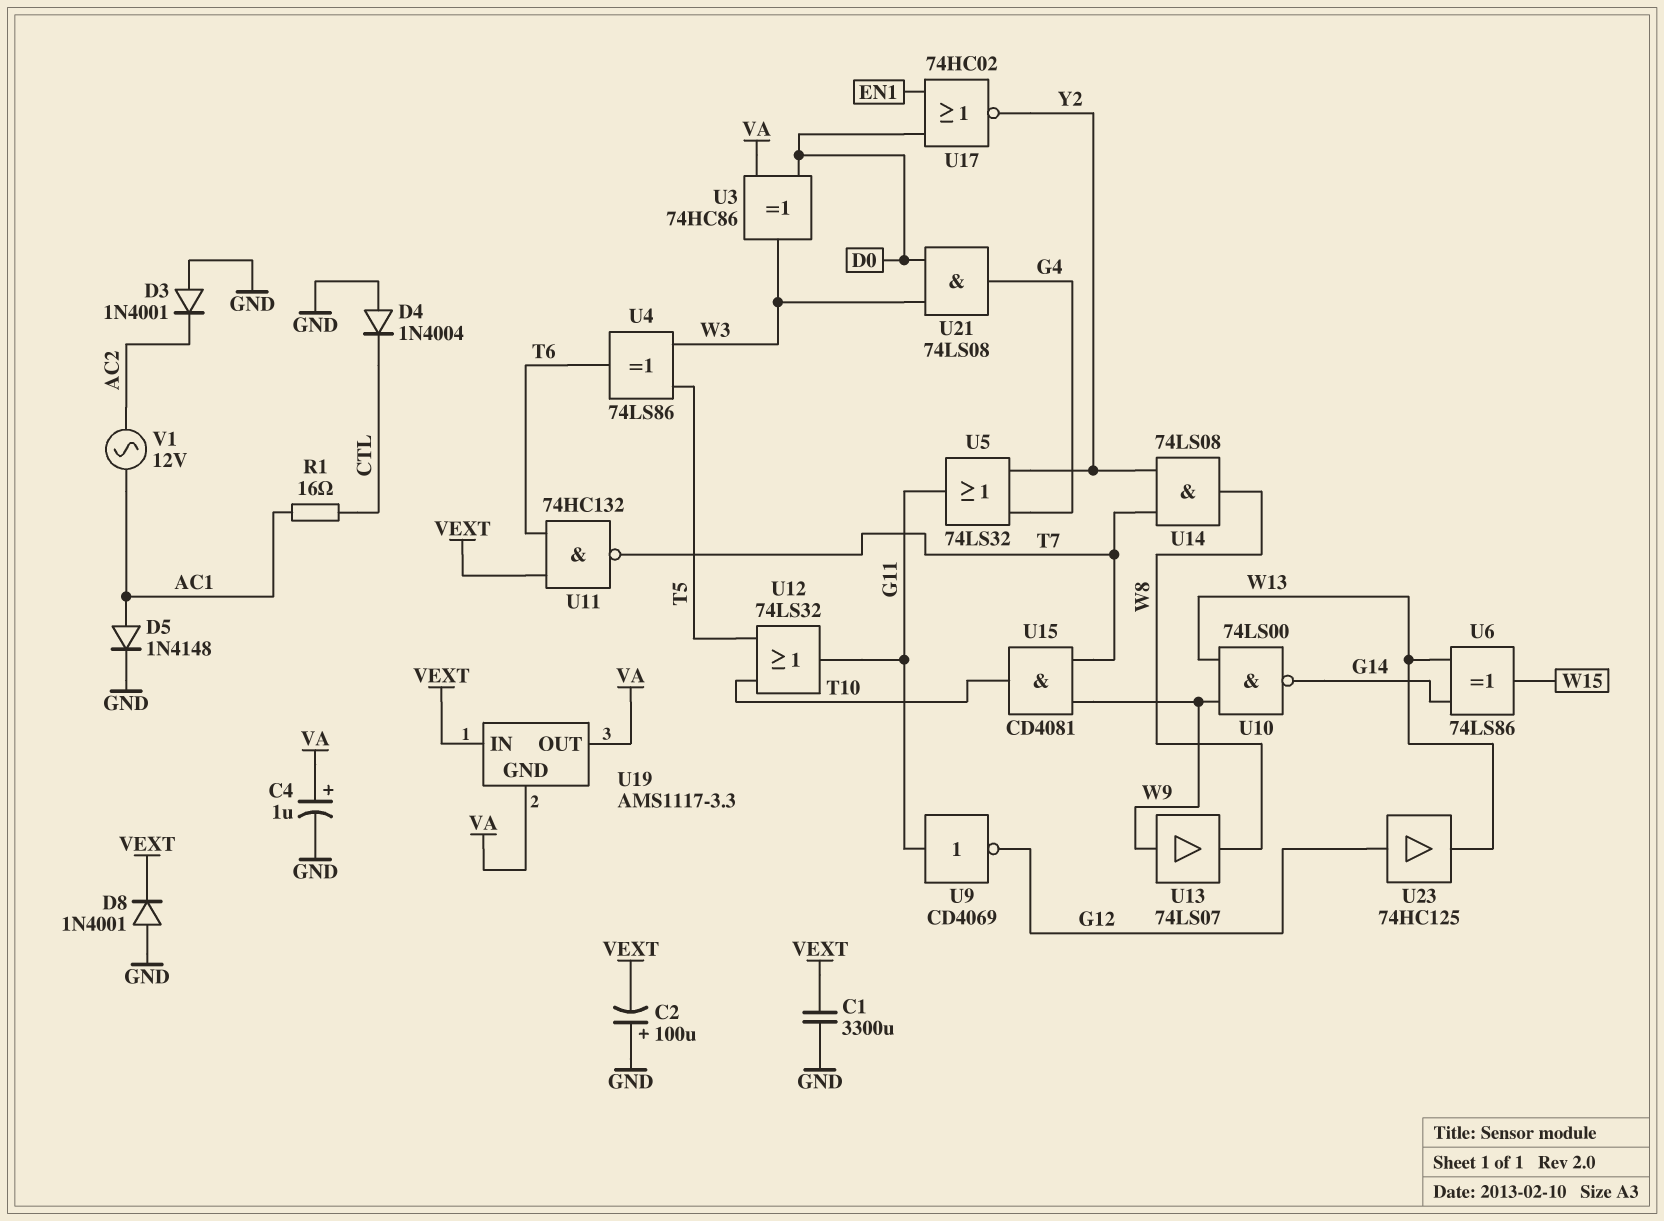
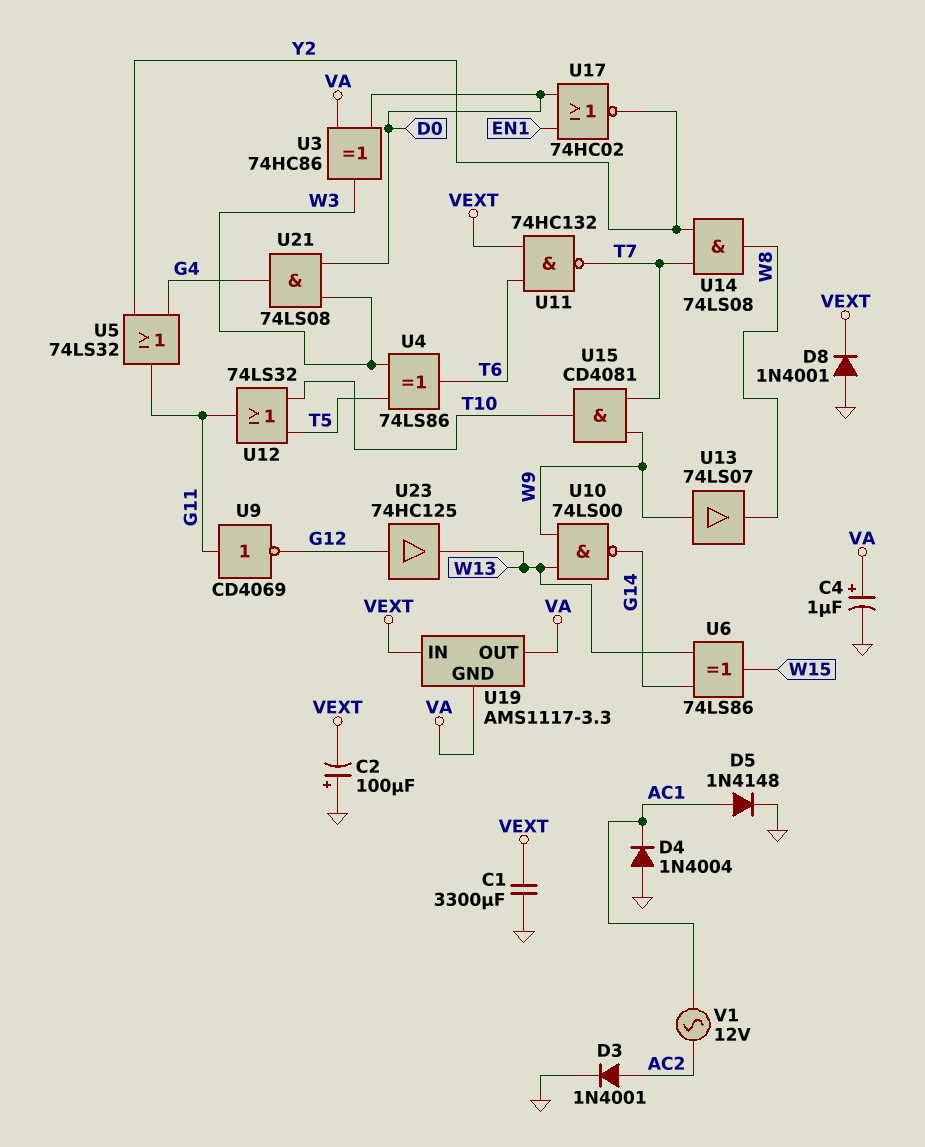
D3: diode 1N4001 (A GND, K AC2) -> diode 1N4001 (A AC2, K GND)
D4: diode 1N4004 (A GND, K CTL) -> diode 1N4004 (A GND, K AC1)
R1: 16 (AC1, CTL) -> none

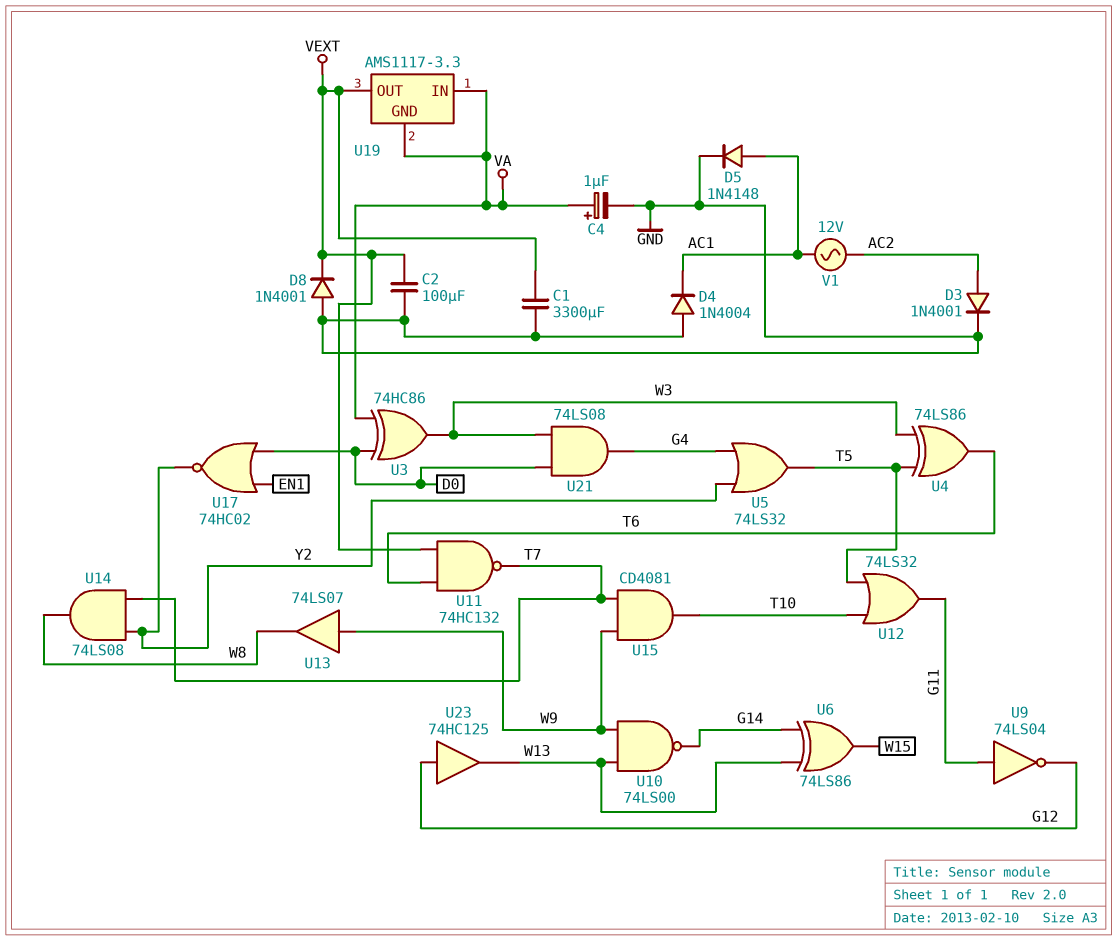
C2: 100uF (plus GND, minus VEXT) -> 100uF (GND, VEXT)
U5: OR 74LS32 (in G4, in Y2, out G11) -> OR 74LS32 (in G4, in Y2, out T5)
U9: NOT CD4069 (in G11, out G12) -> NOT 74LS04 (in G11, out G12)
U19 pin IN: VEXT -> VA
U19 pin OUT: VA -> VEXT

